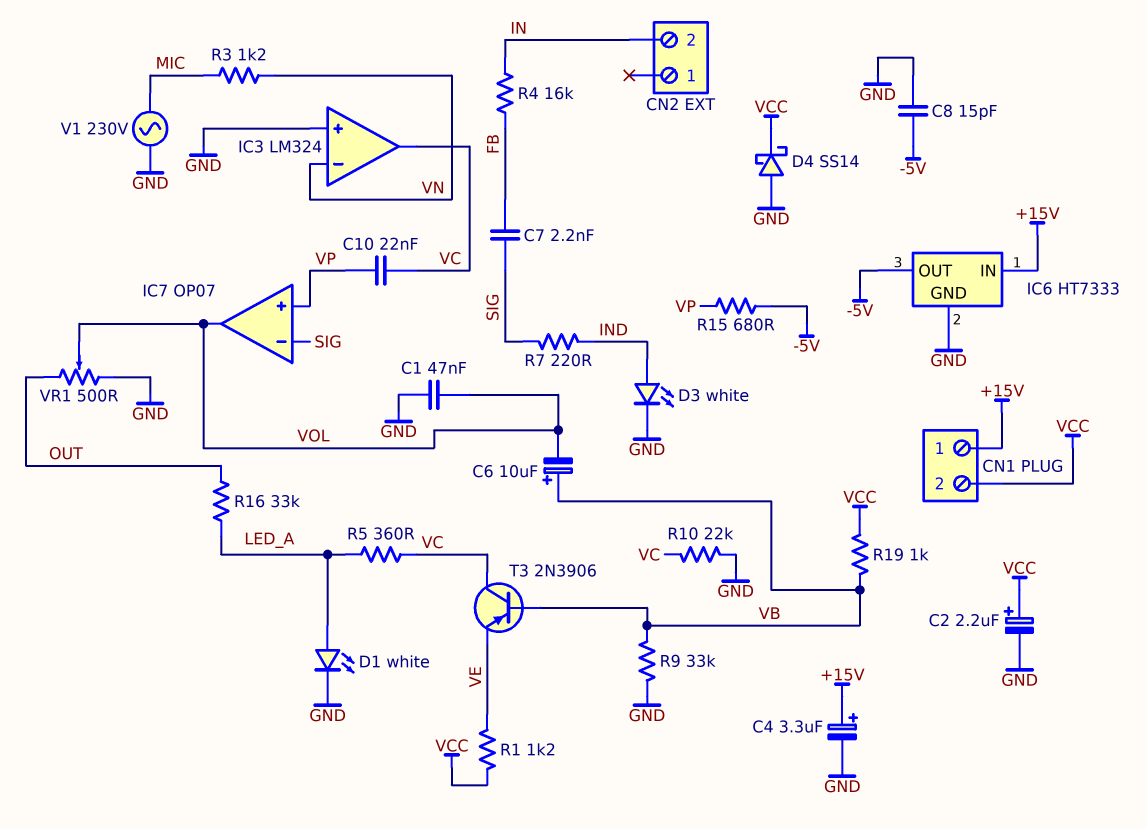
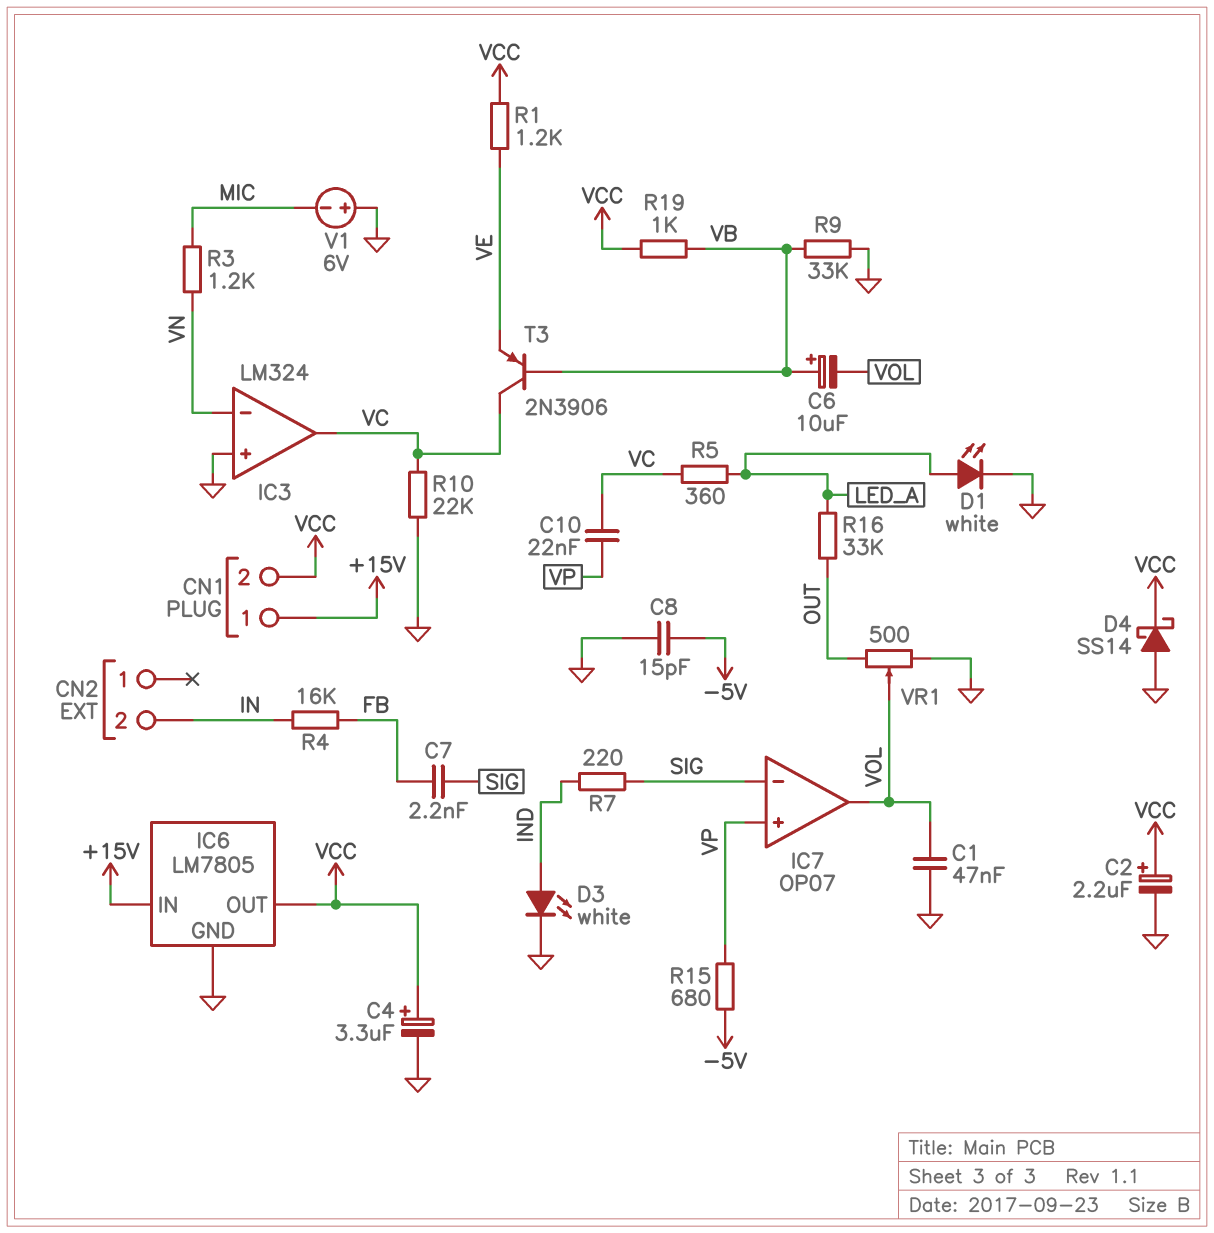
C4: 3.3uF (plus +15V, minus GND) -> 3.3uF (plus VCC, minus GND)
IC6: HT7333 -> LM7805
IC6 pin OUT: -5V -> VCC
V1: AC 230V (GND, MIC) -> 6V (plus GND, minus MIC)

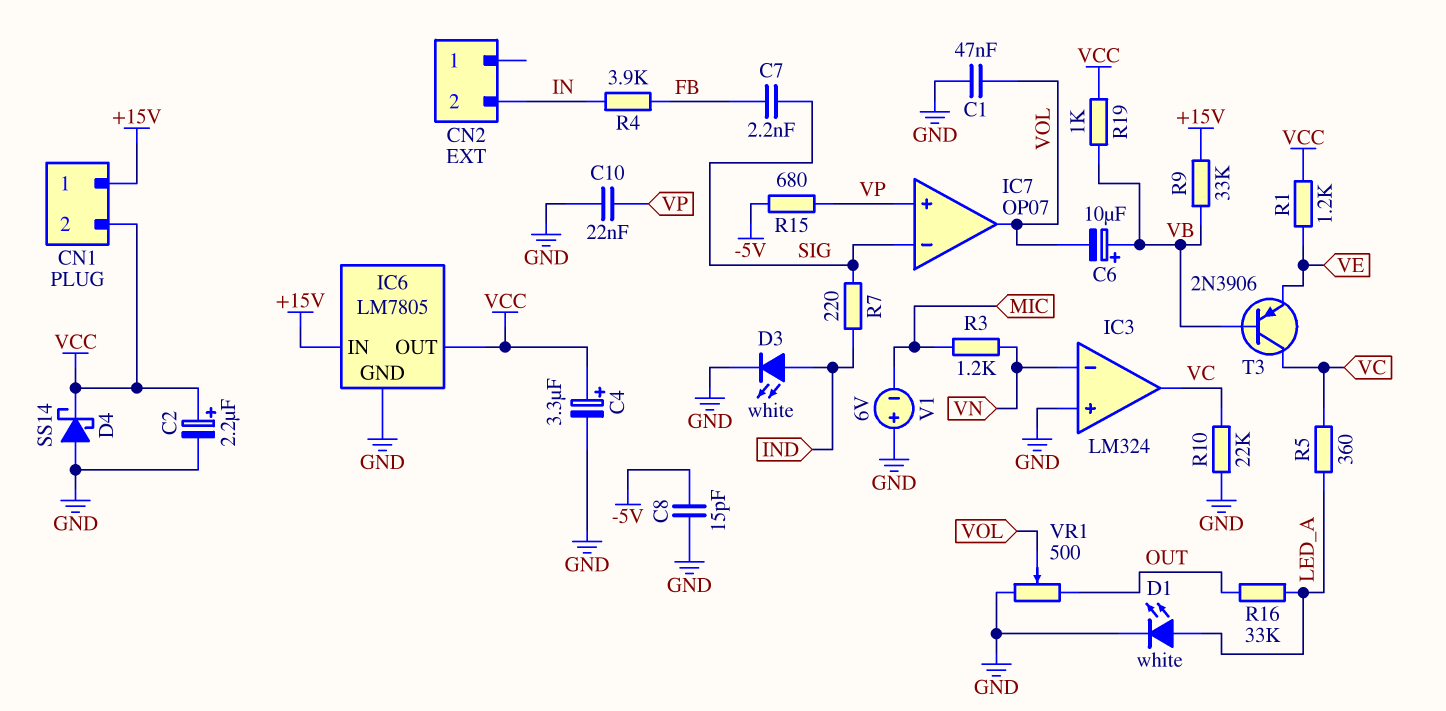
C10: 22nF (VC, VP) -> 22nF (GND, VP)
R4: 16k (FB, IN) -> 3.9k (FB, IN)
R9: 33k (GND, VB) -> 33k (+15V, VB)

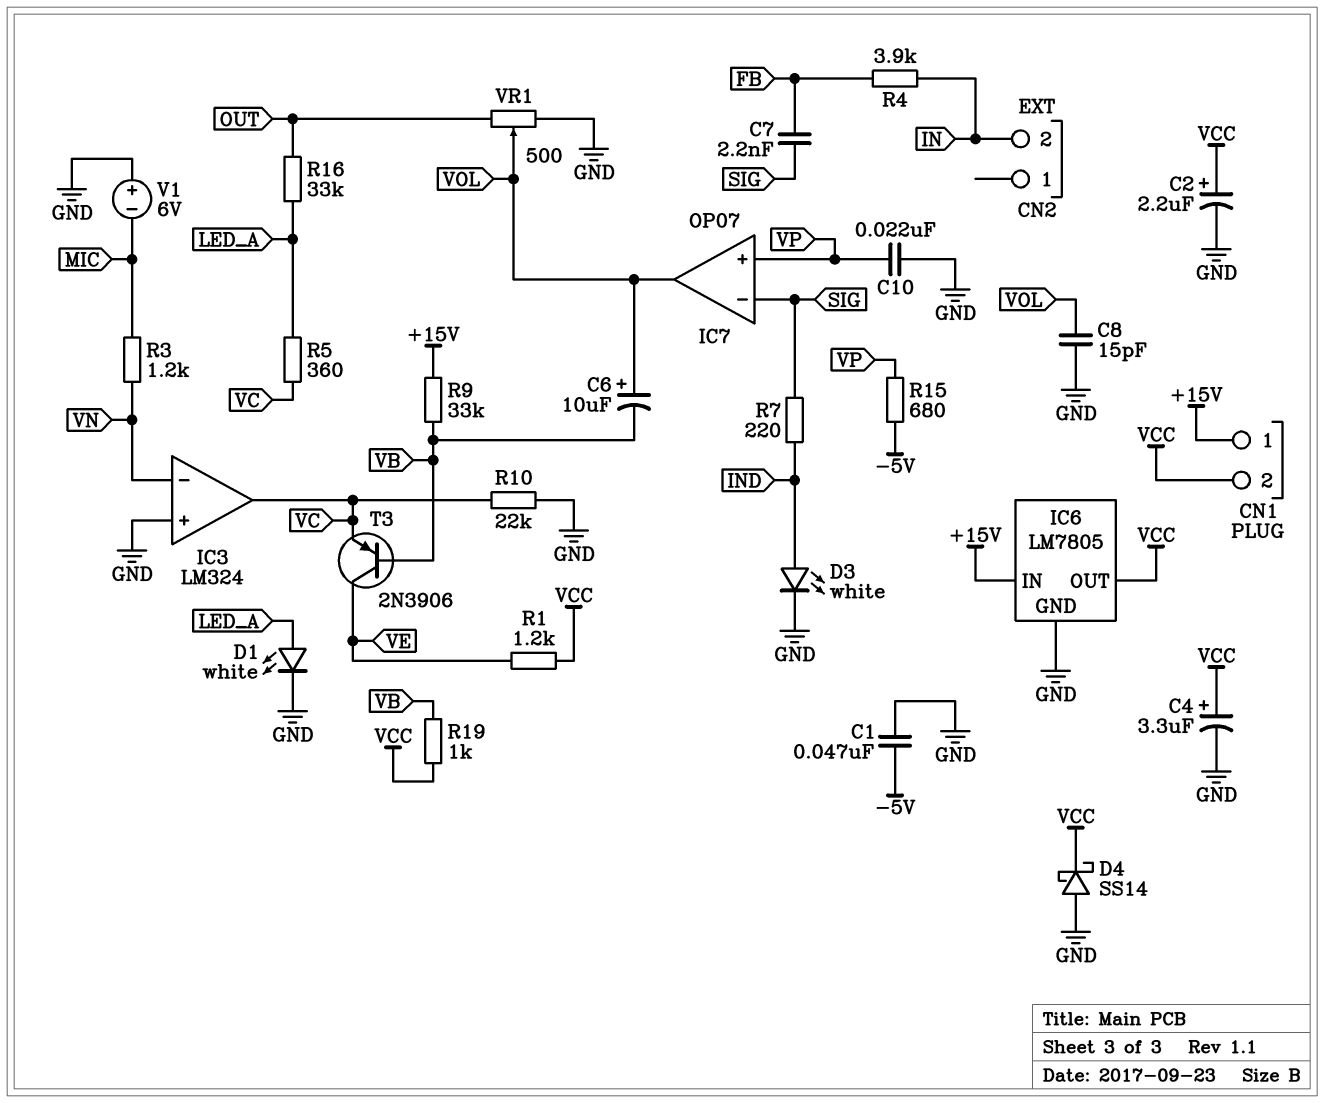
C1: 47nF (GND, VOL) -> 47nF (-5V, GND)
C6: 10uF (plus VB, minus VOL) -> 10uF (plus VOL, minus VB)
C8: 15pF (-5V, GND) -> 15pF (GND, VOL)
T3: PNP 2N3906 (B VB, C VC, E VE) -> PNP 2N3906 (B VB, C VE, E VC)

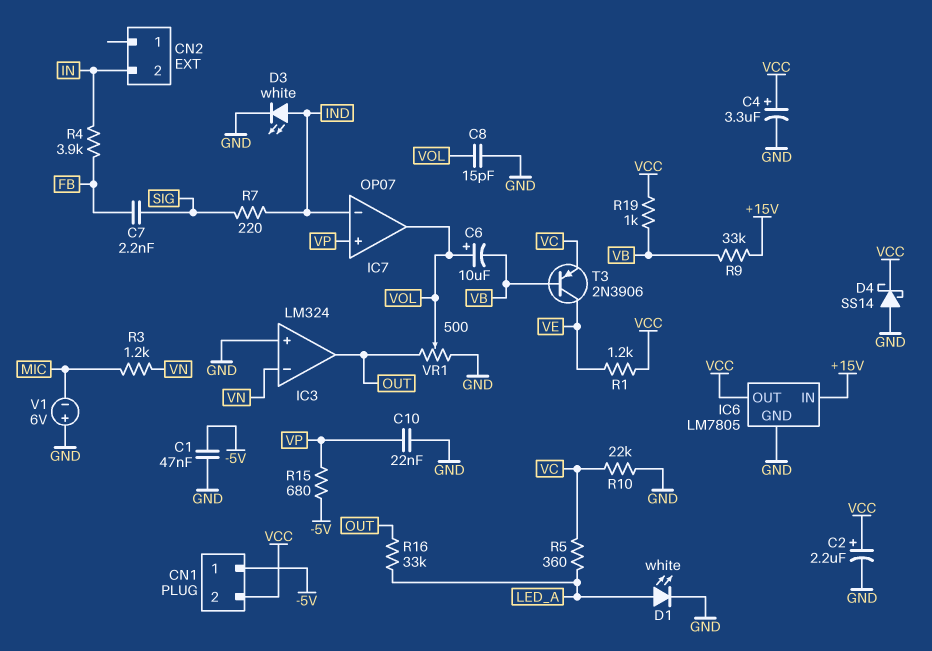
CN1 pin 1: +15V -> -5V
IC3 pin out: VC -> OUT
IC7 pin in-: SIG -> IND

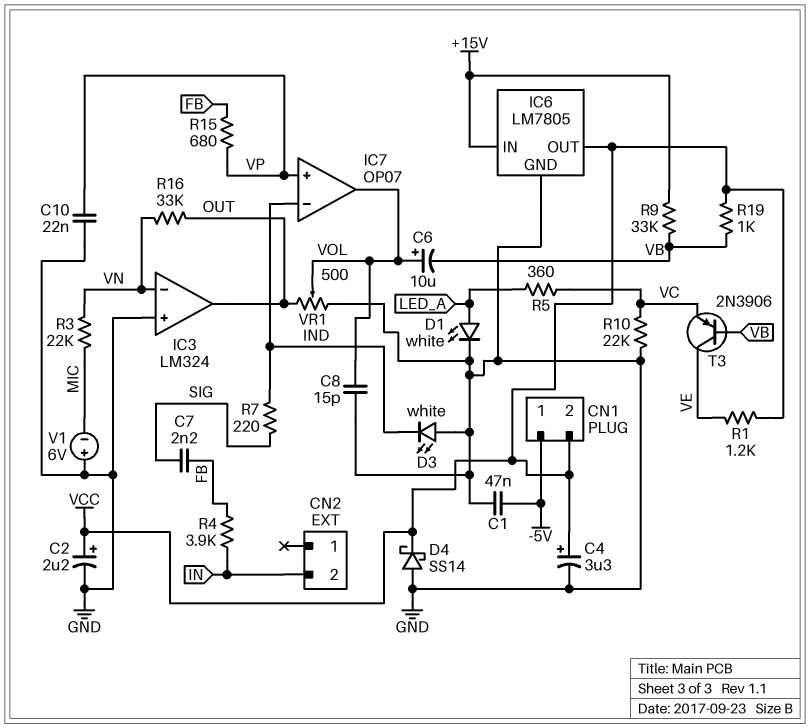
D3: LED white (A IND, K GND) -> LED white (A GND, K IND)
R3: 1.2k (MIC, VN) -> 22k (MIC, VN)
R15: 680 (-5V, VP) -> 680 (FB, VP)
R16: 33k (LED_A, OUT) -> 33k (OUT, VN)

